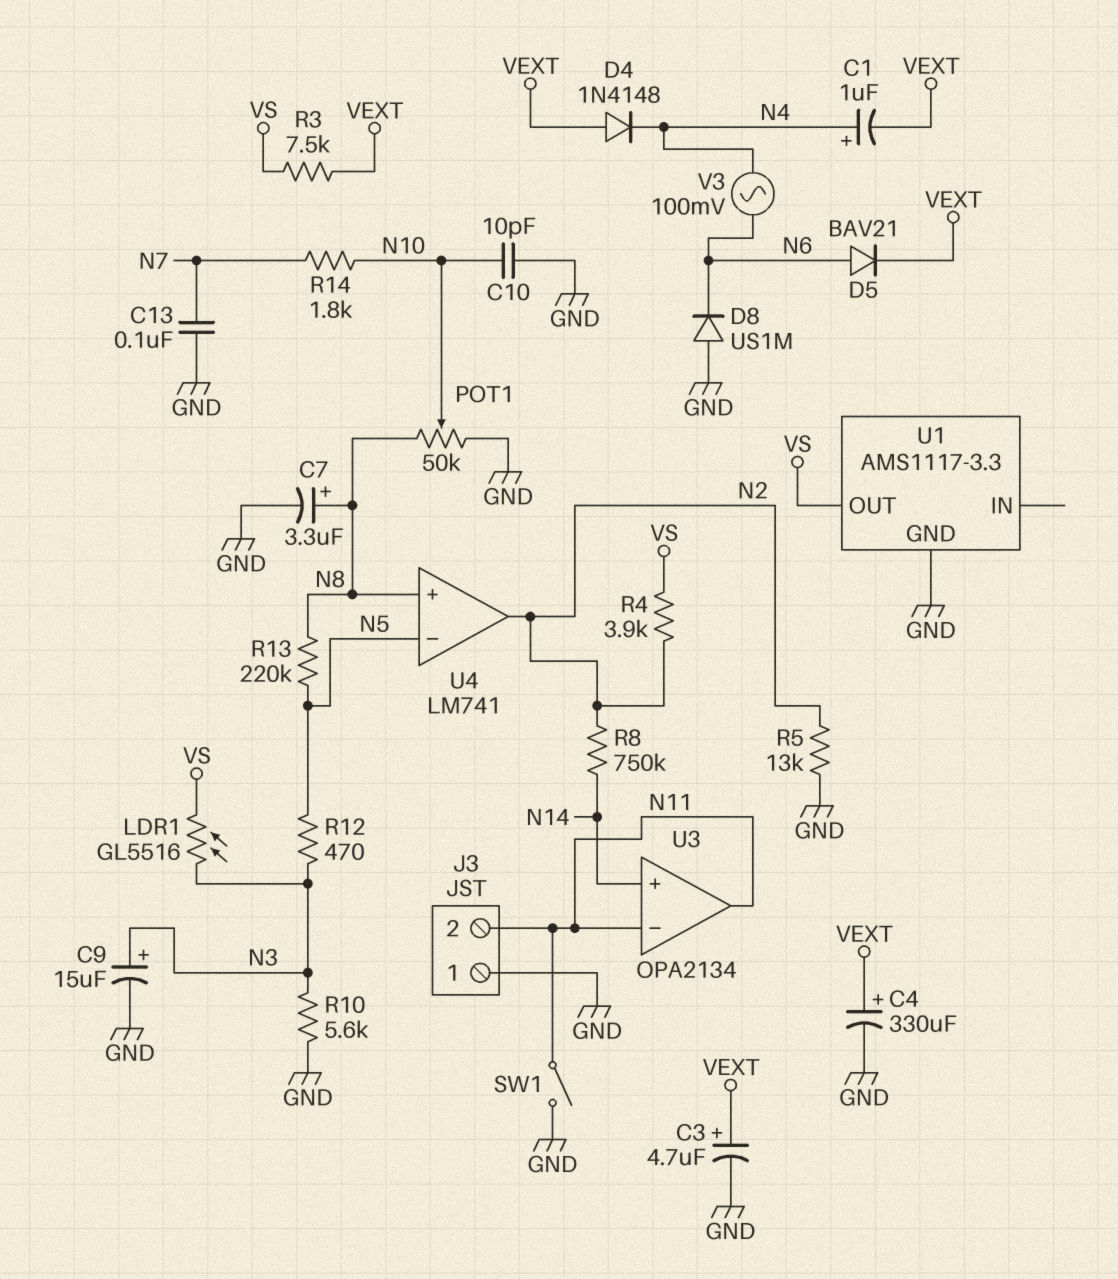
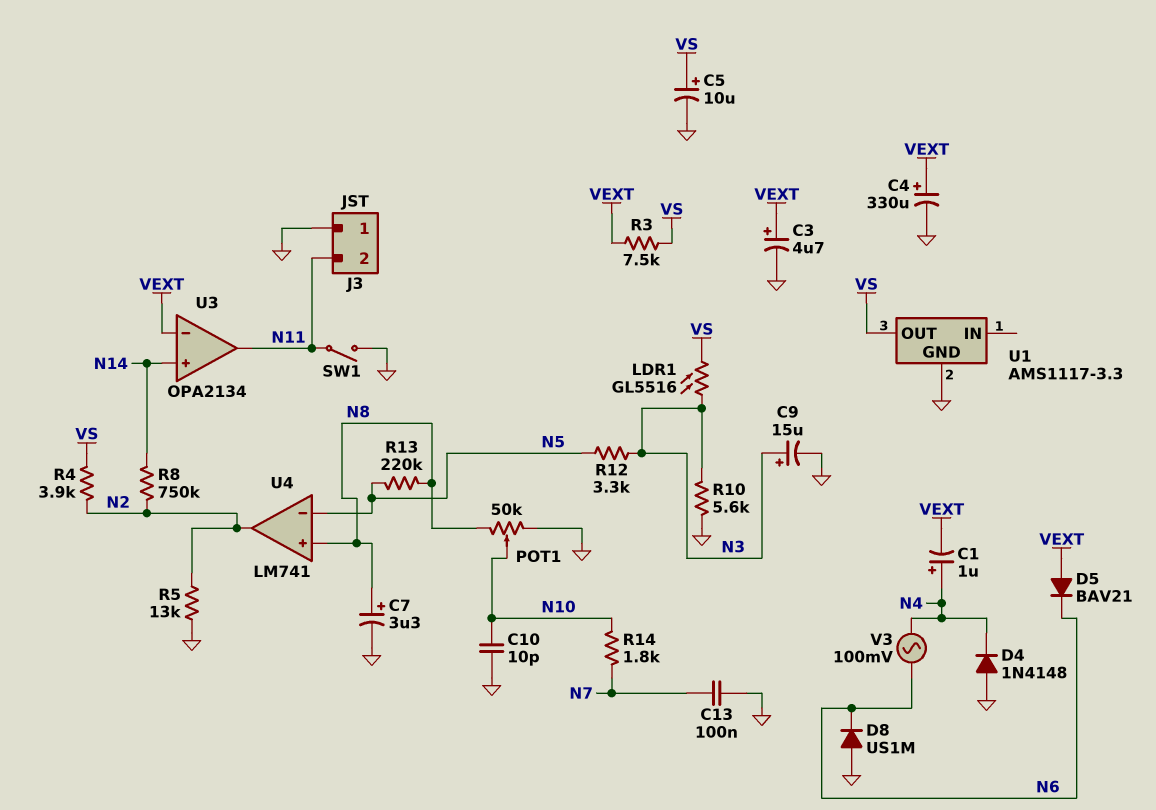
C5: none -> 10uF (plus VS, minus GND)
D4: diode 1N4148 (A VEXT, K N4) -> diode 1N4148 (A GND, K N4)
D5: diode BAV21 (A N6, K VEXT) -> diode BAV21 (A VEXT, K N6)
R12: 470 (N3, N5) -> 3.3k (N3, N5)
U3 pin in-: N11 -> VEXT

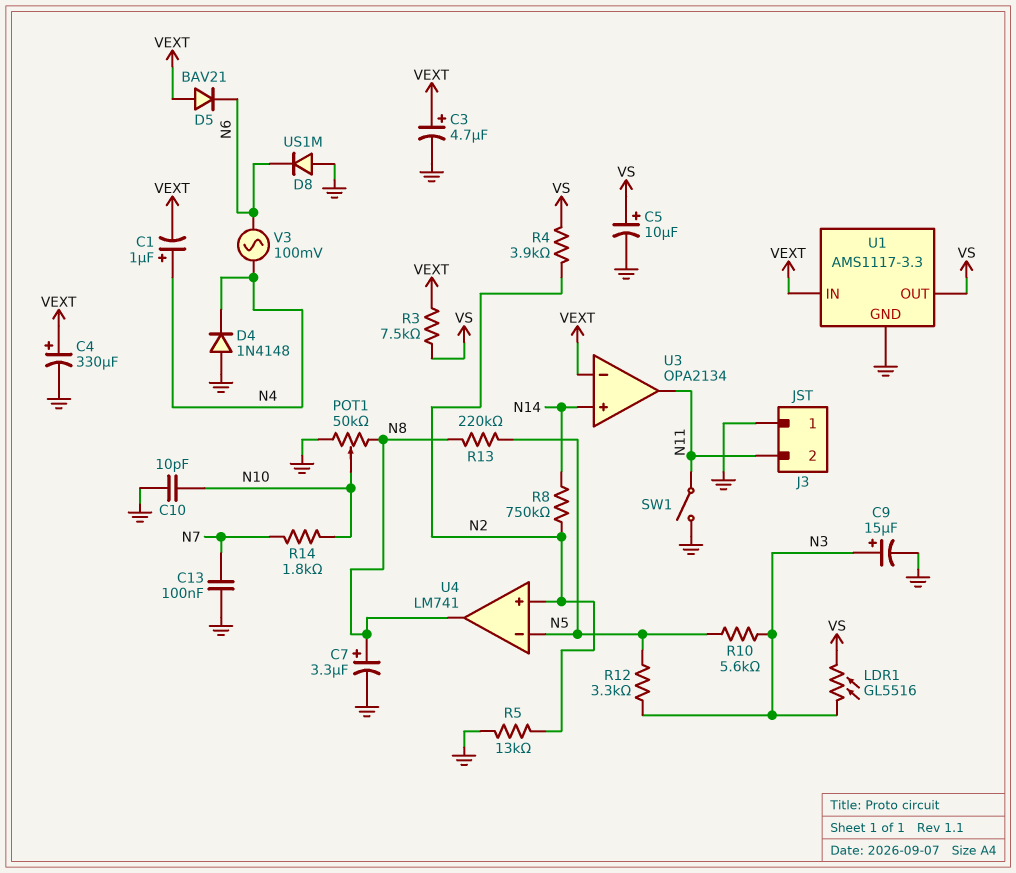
R10: 5.6k (GND, N3) -> 5.6k (N3, N5)
U1 pin IN: none -> VEXT
U4 pin in+: N8 -> N2
U4 pin out: N2 -> N8

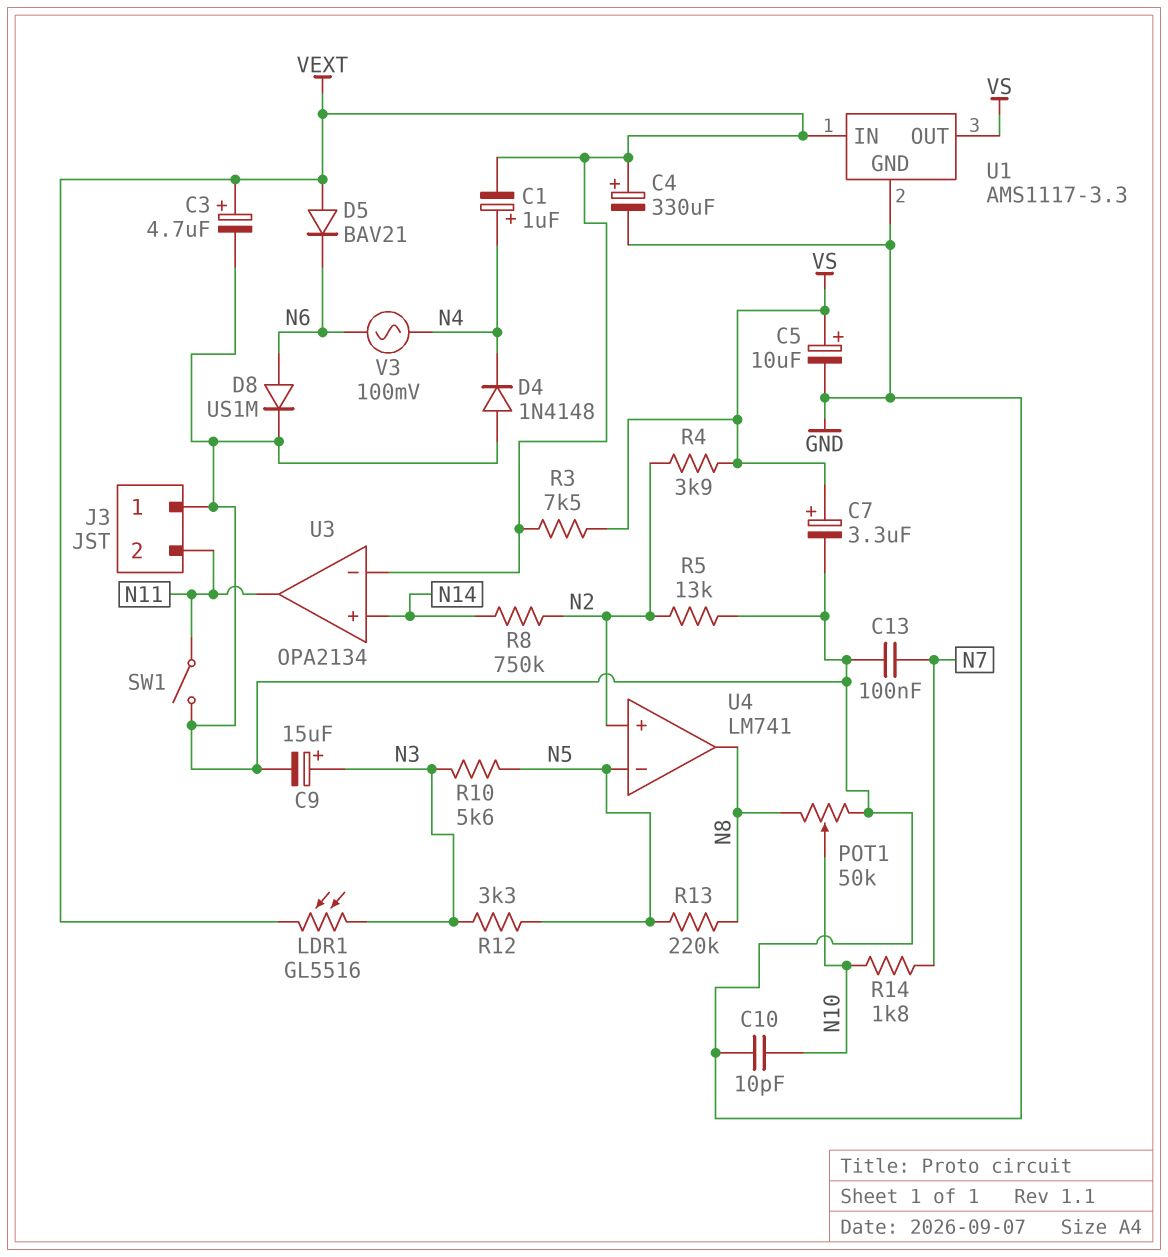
C7: 3.3uF (plus N8, minus GND) -> 3.3uF (plus VS, minus GND)
D8: diode US1M (A GND, K N6) -> diode US1M (A N6, K GND)
LDR1: GL5516 (N3, VS) -> GL5516 (N3, VEXT)

